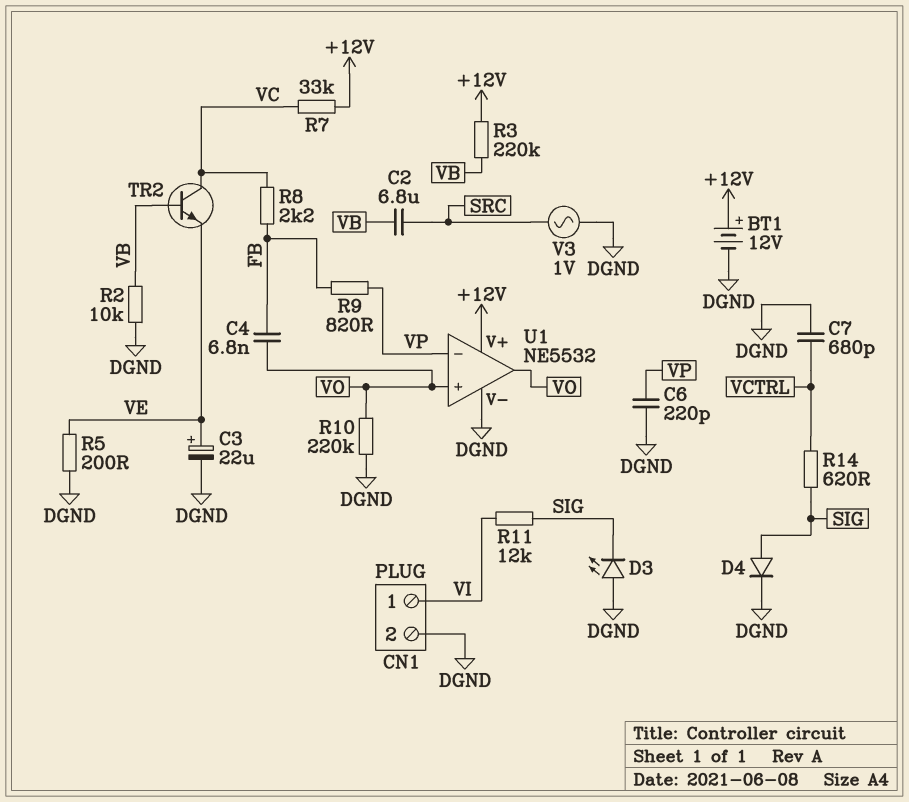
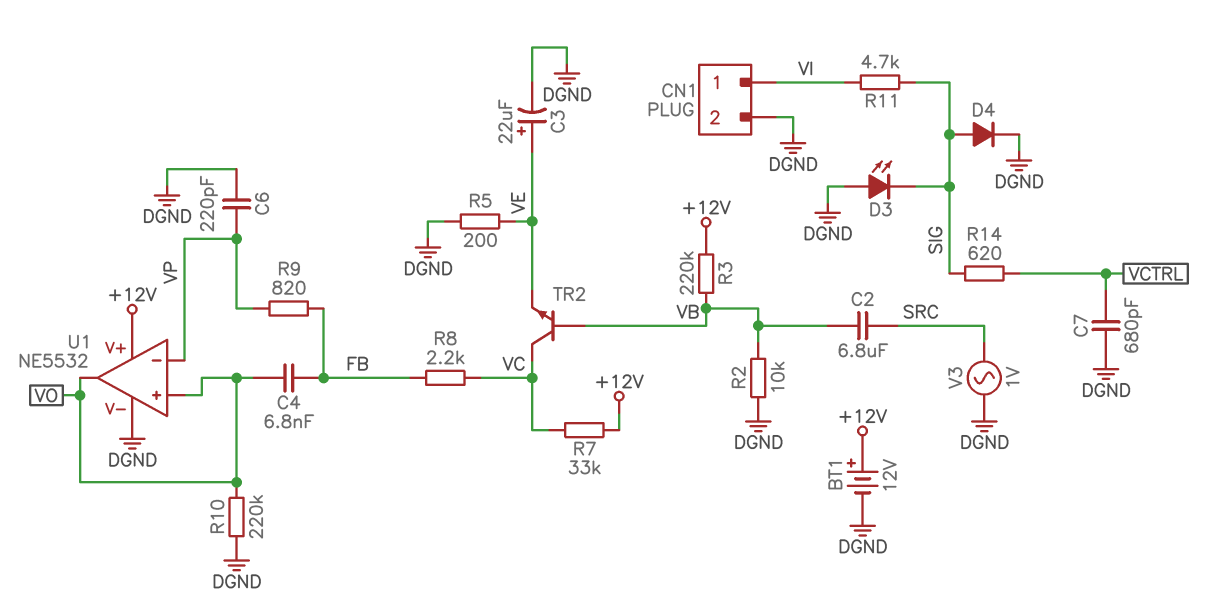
R11: 12k (SIG, VI) -> 4.7k (SIG, VI)

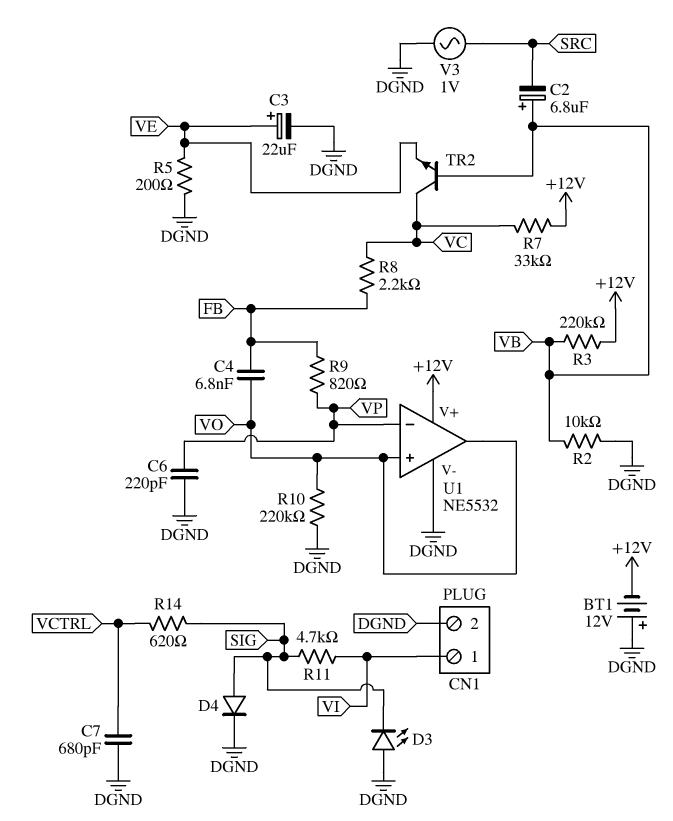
BT1: 12V (plus +12V, minus DGND) -> 12V (plus DGND, minus +12V)
C2: 6.8uF (SRC, VB) -> 6.8uF (plus VB, minus SRC)

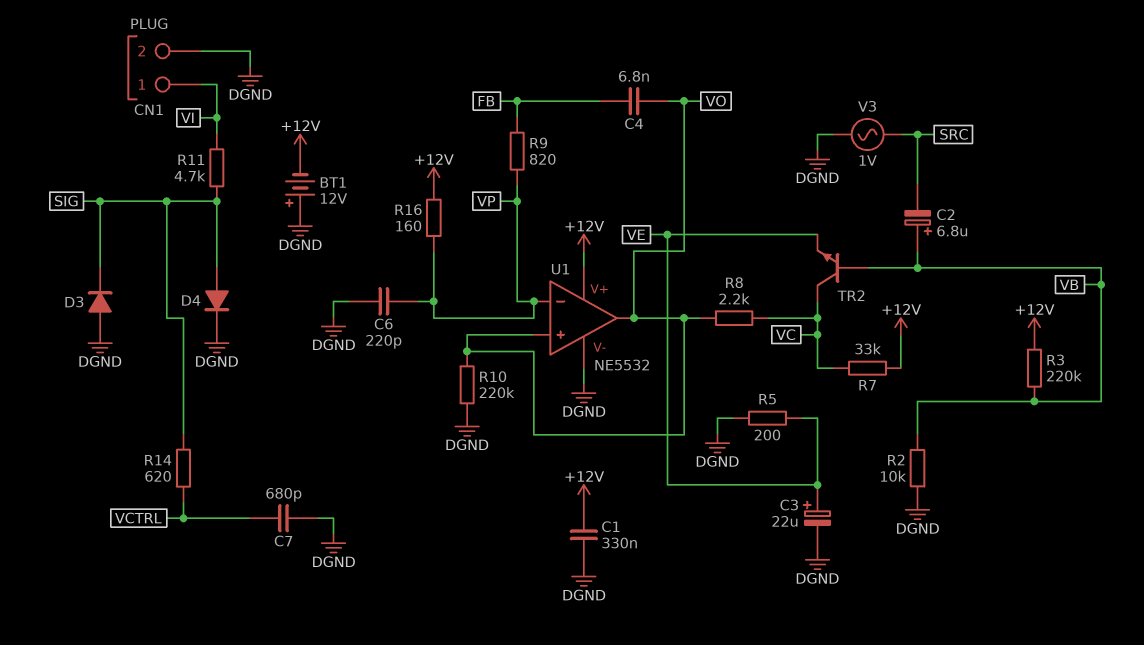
C1: none -> 330nF (+12V, DGND)
D3: LED (A DGND, K SIG) -> diode (A DGND, K SIG)
R8: 2.2k (FB, VC) -> 2.2k (VC, VO)
R16: none -> 160 (+12V, VP)

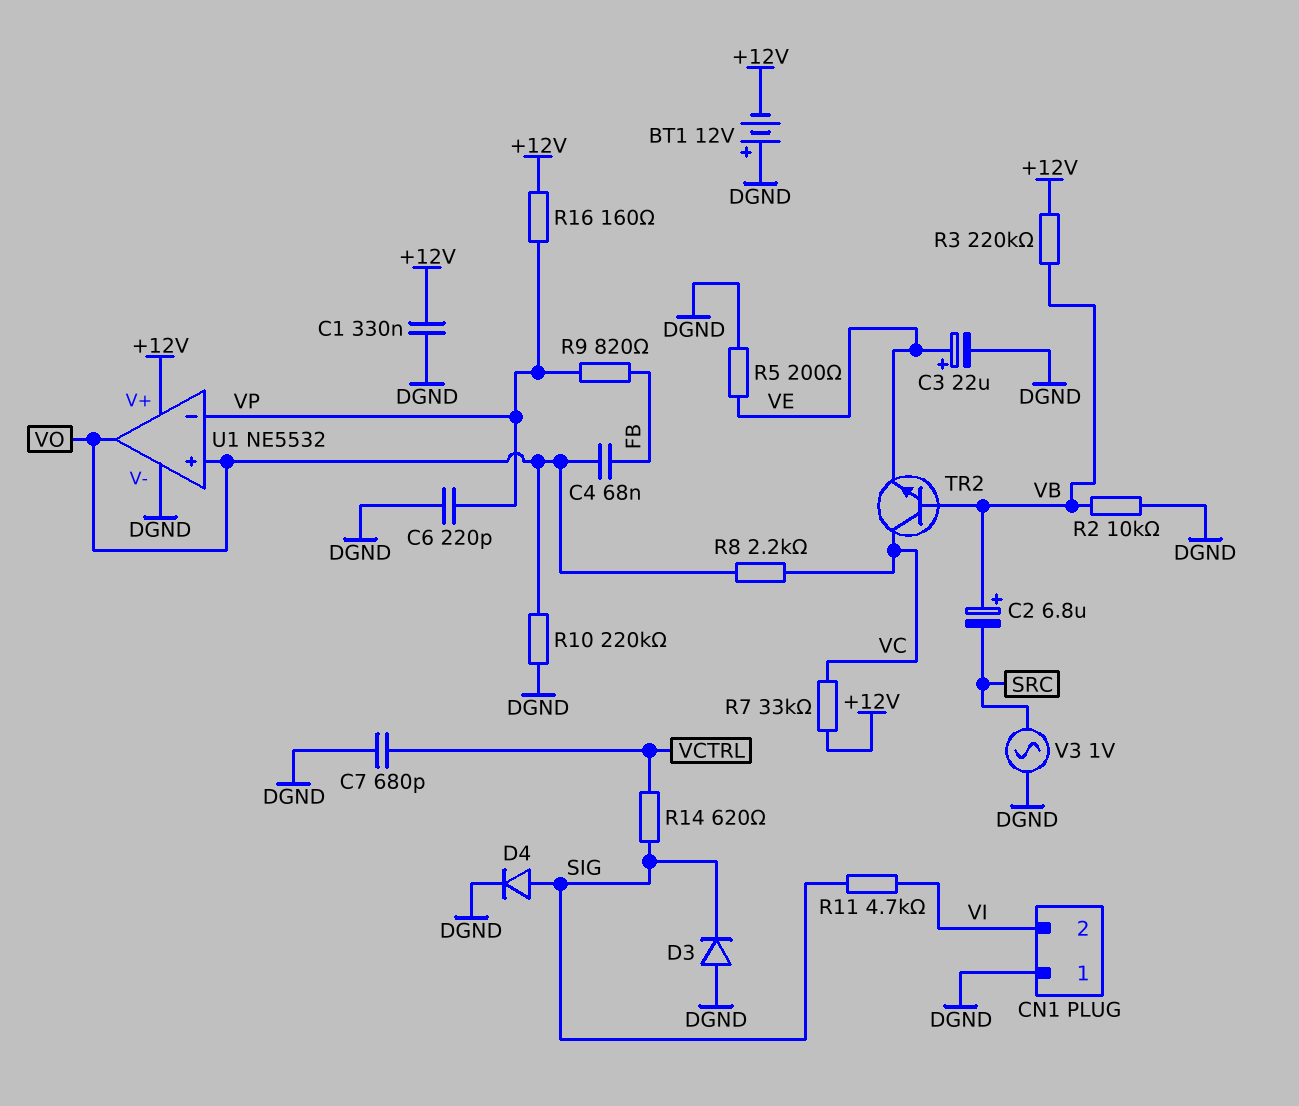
C4: 6.8nF (FB, VO) -> 68nF (FB, VO)
CN1 pin 1: VI -> DGND
CN1 pin 2: DGND -> VI

